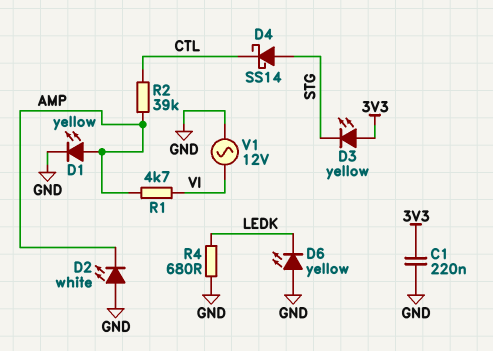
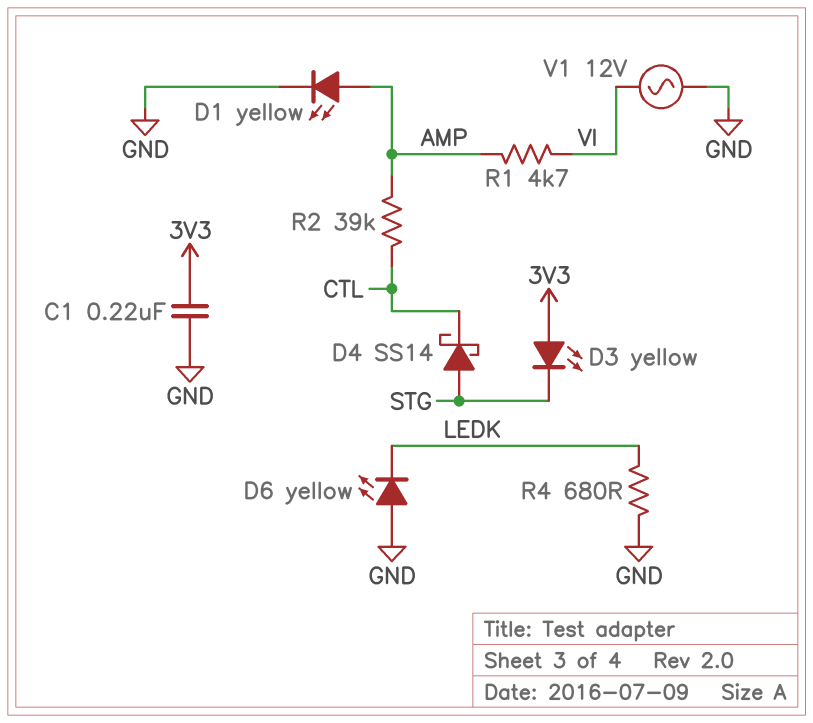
D2: LED white (A GND, K AMP) -> none

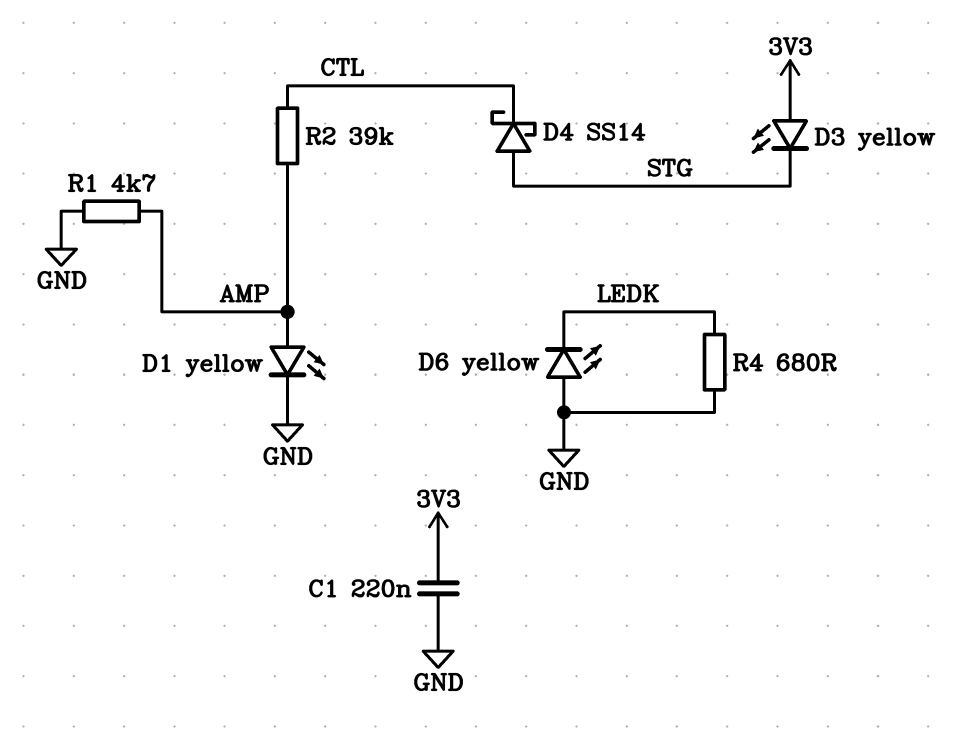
R1: 4.7k (AMP, VI) -> 4.7k (AMP, GND)
V1: AC 12V (GND, VI) -> none

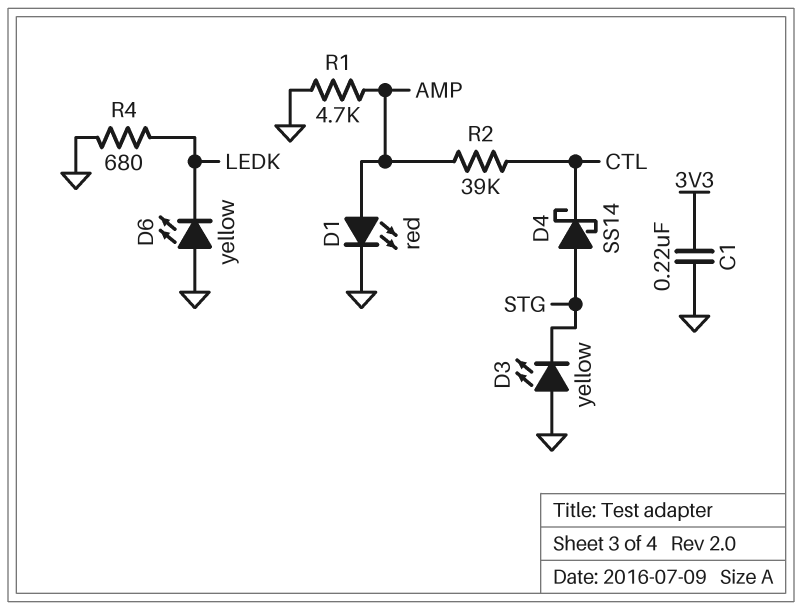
D1: LED yellow (A AMP, K GND) -> LED red (A AMP, K GND)
D3: LED yellow (A 3V3, K STG) -> LED yellow (A GND, K STG)

